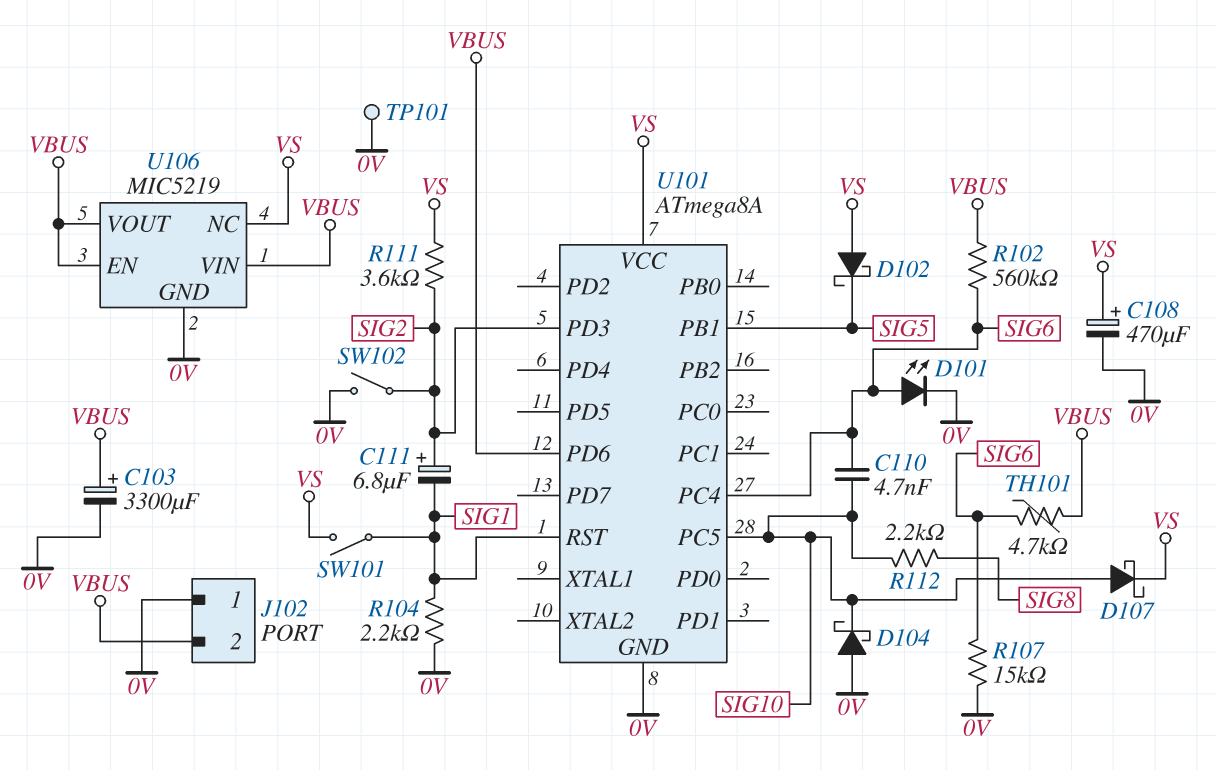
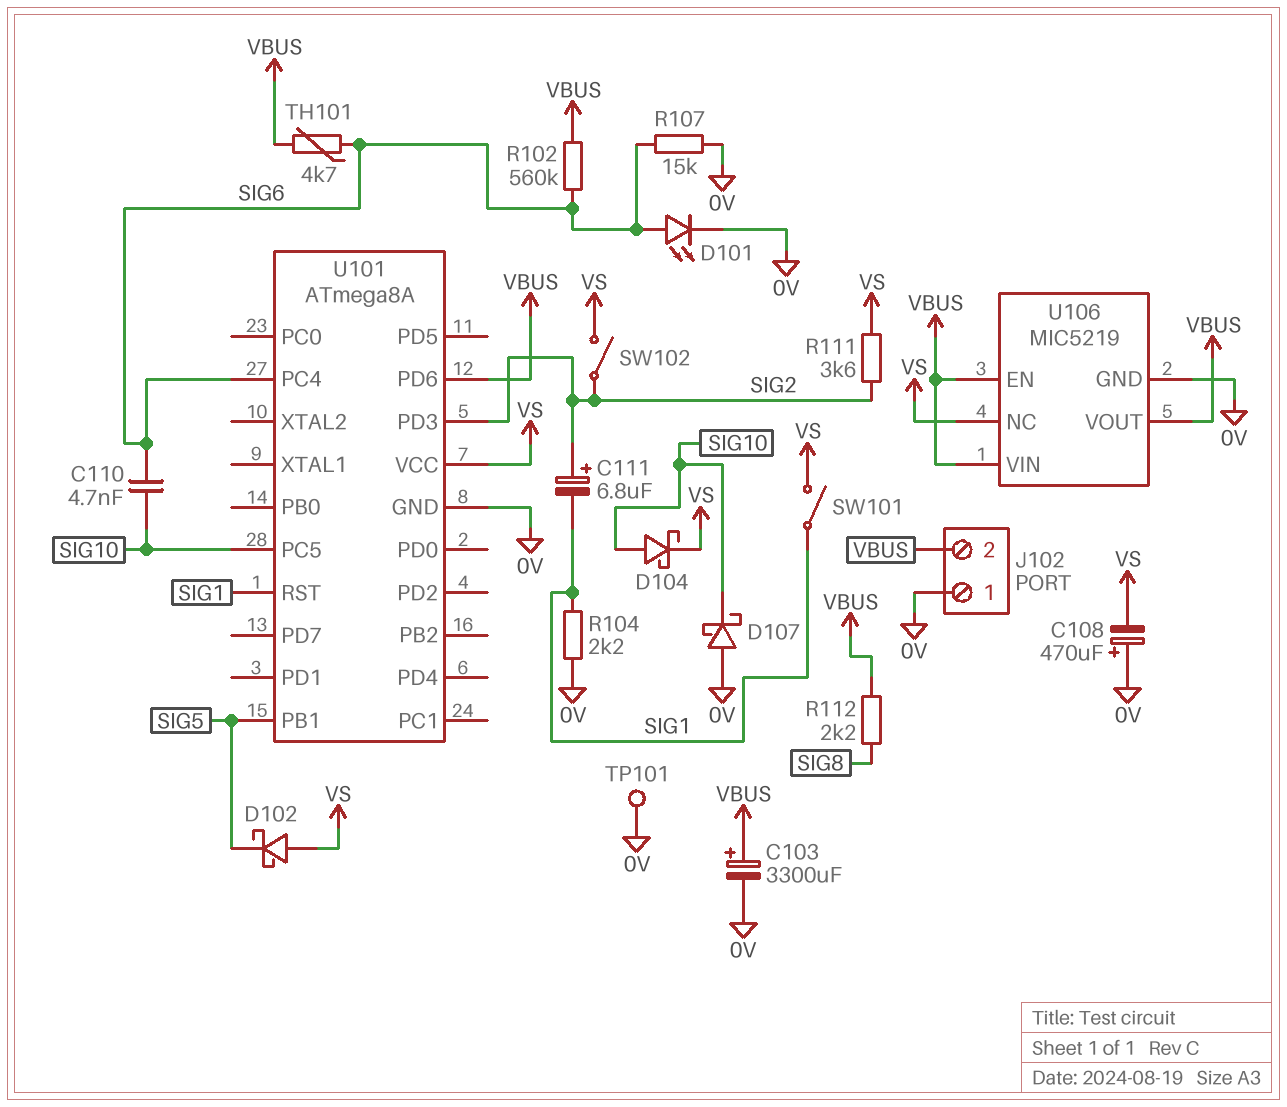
C108: 470uF (plus VS, minus 0V) -> 470uF (plus 0V, minus VS)
D104: schottky (A 0V, K SIG10) -> schottky (A SIG10, K VS)
D107: schottky (A SIG10, K VS) -> schottky (A 0V, K SIG10)
R112: 2.2k (SIG8, SIG10) -> 2.2k (SIG8, VBUS)
SW102: switch (0V, SIG2) -> switch (SIG2, VS)

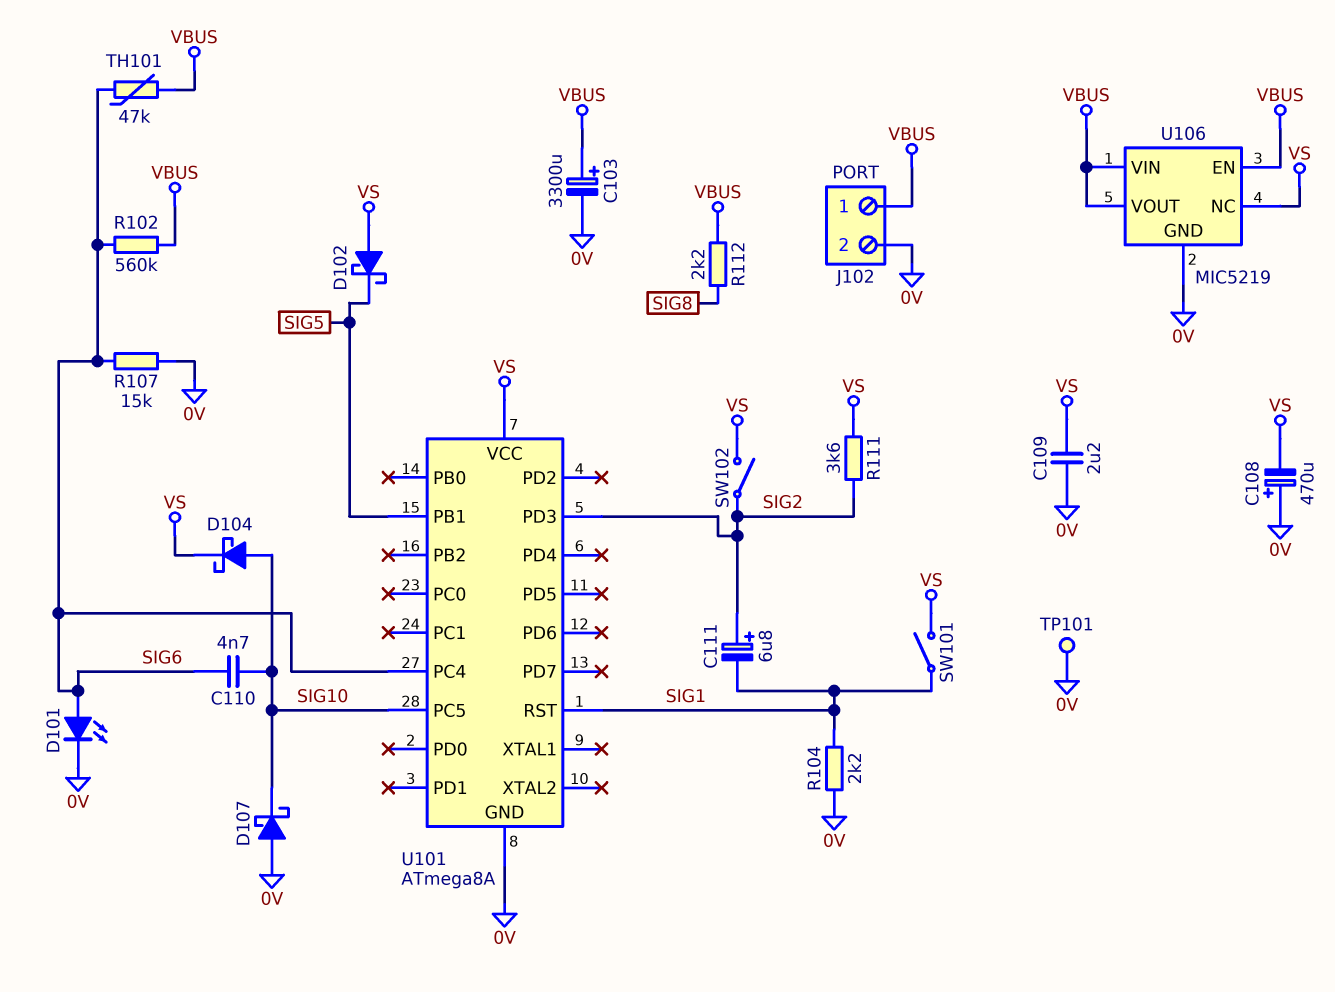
C109: none -> 2.2uF (0V, VS)
J102 pin 1: 0V -> VBUS
J102 pin 2: VBUS -> 0V
TH101: 4.7k (SIG6, VBUS) -> 47k (SIG6, VBUS)
U101 pin PD6: VBUS -> none

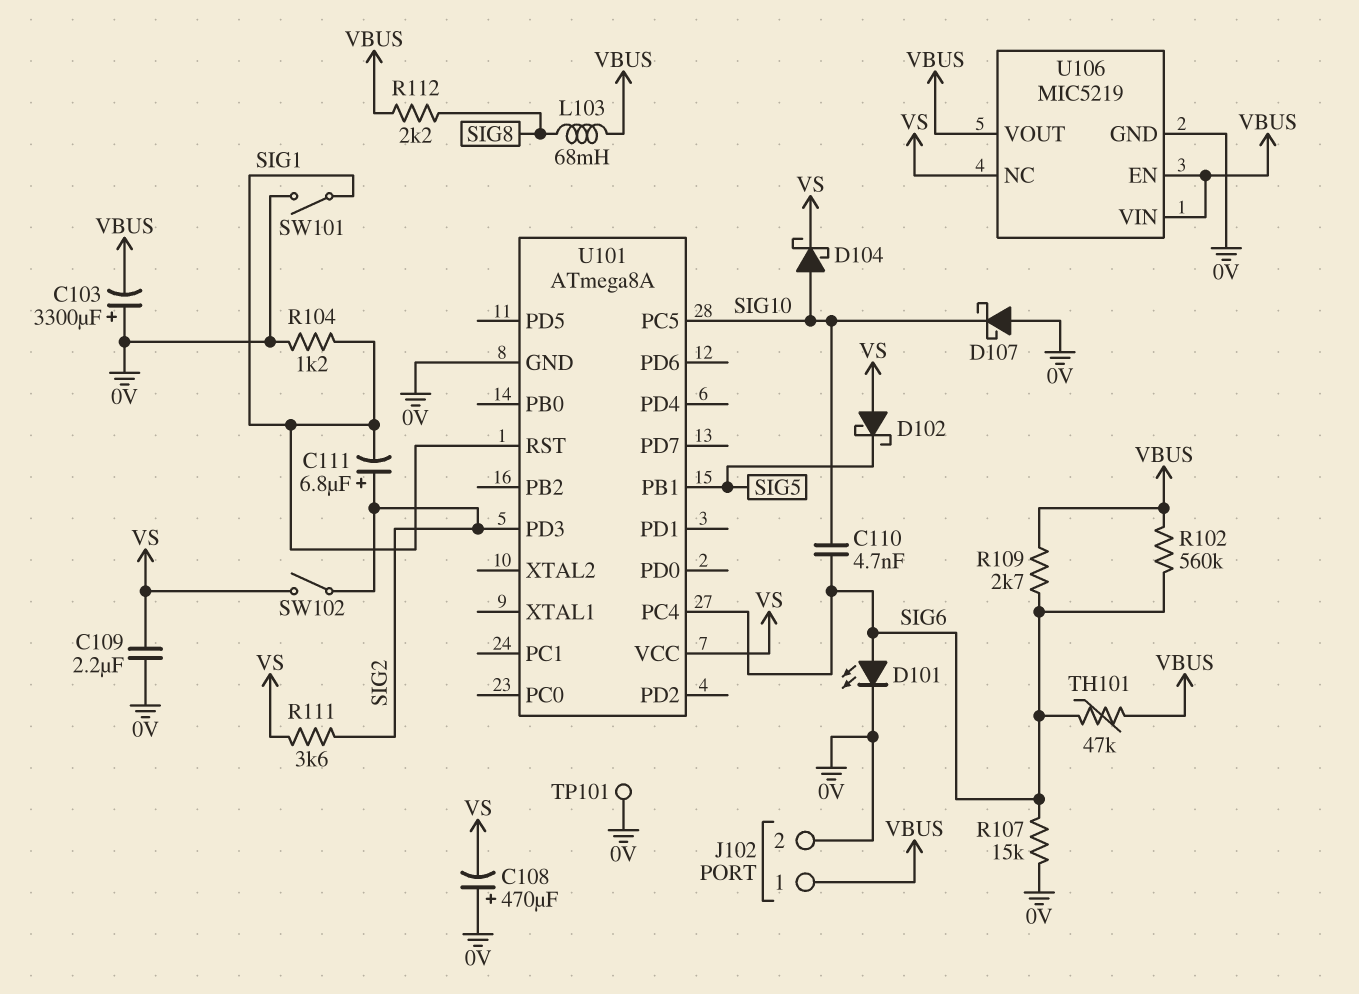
C103: 3300uF (plus VBUS, minus 0V) -> 3300uF (plus 0V, minus VBUS)
L103: none -> 68mH (SIG8, VBUS)
R104: 2.2k (0V, SIG1) -> 1.2k (0V, SIG1)
R109: none -> 2.7k (SIG6, VBUS)
SW101: switch (SIG1, VS) -> switch (0V, SIG1)

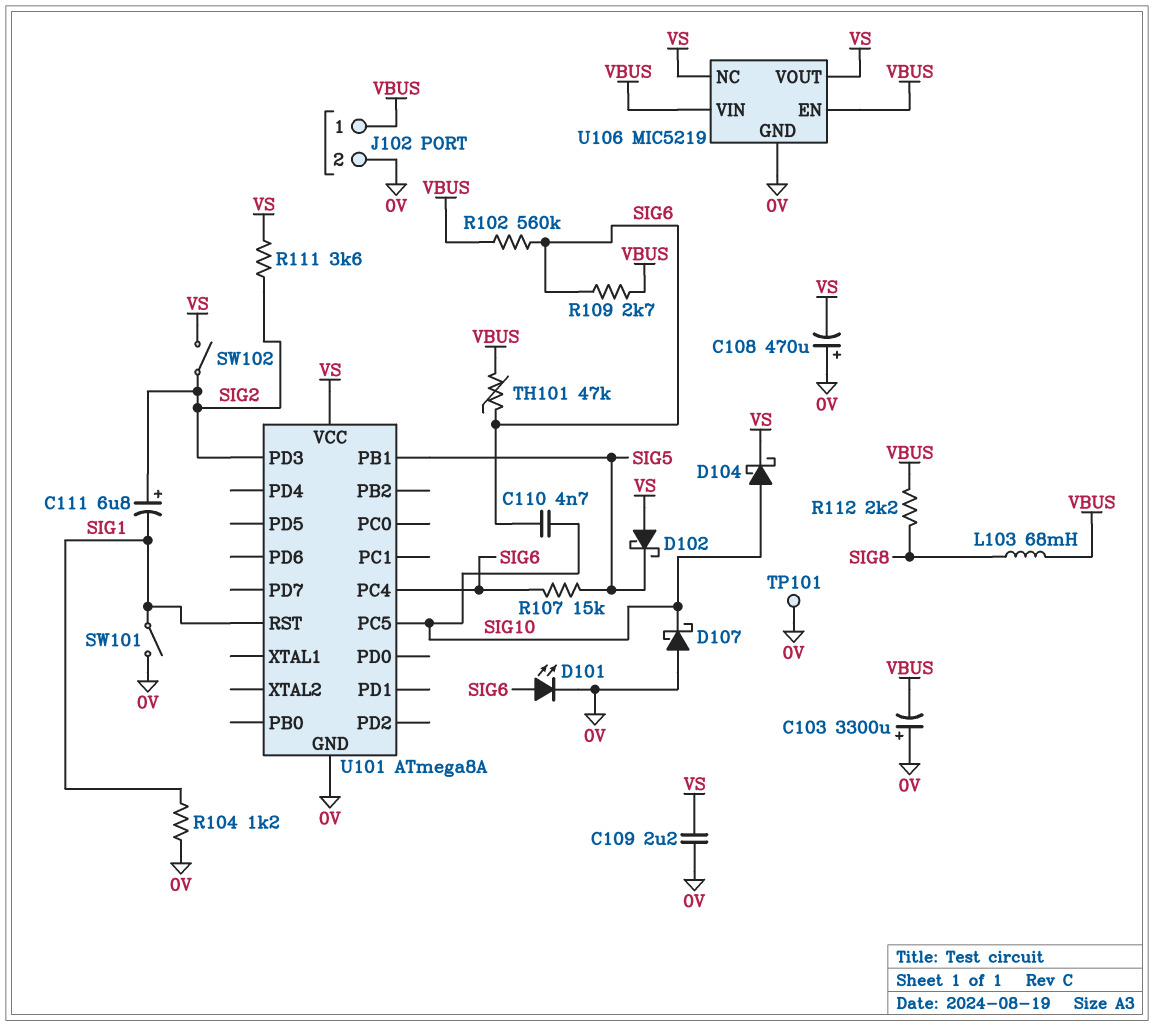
R107: 15k (0V, SIG6) -> 15k (SIG5, SIG6)
U106 pin VOUT: VBUS -> VS

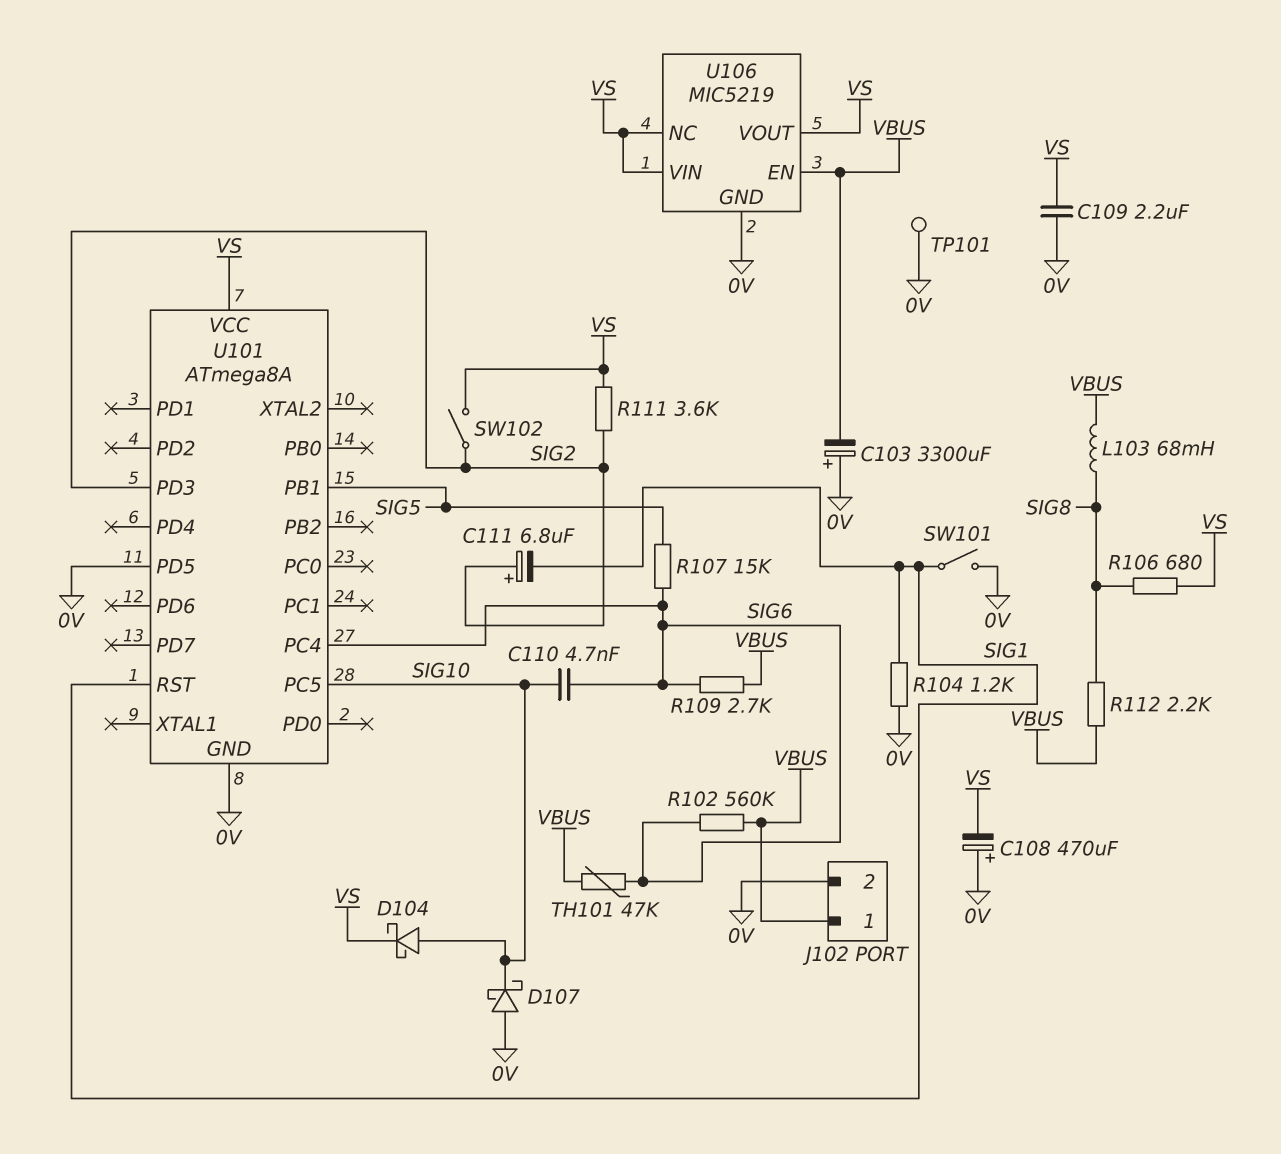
D101: LED (A SIG6, K 0V) -> none
D102: schottky (A VS, K SIG5) -> none
R106: none -> 680 (SIG8, VS)
U101 pin PD5: none -> 0V
U106 pin VIN: VBUS -> VS

